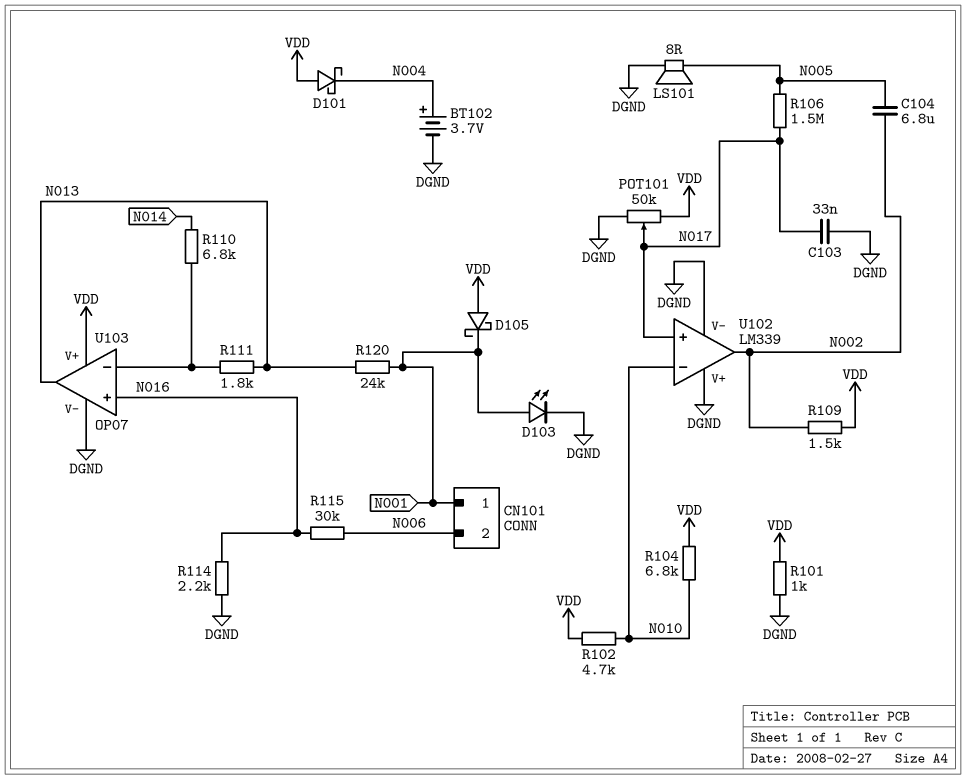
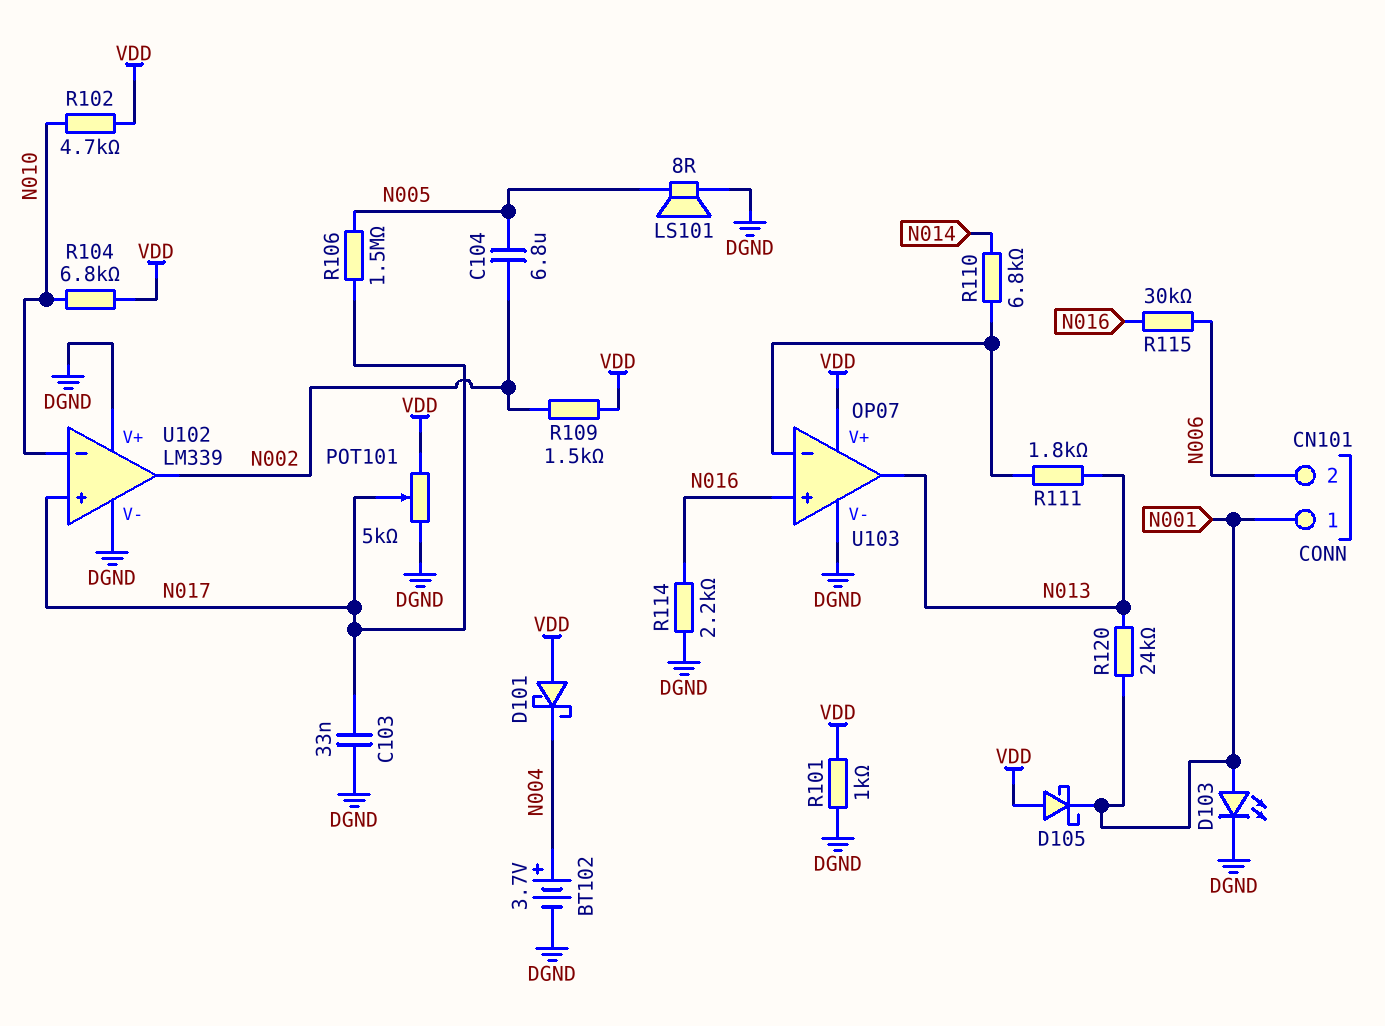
POT101: 50k (DGND, VDD, wiper N017) -> 5k (DGND, VDD, wiper N017)

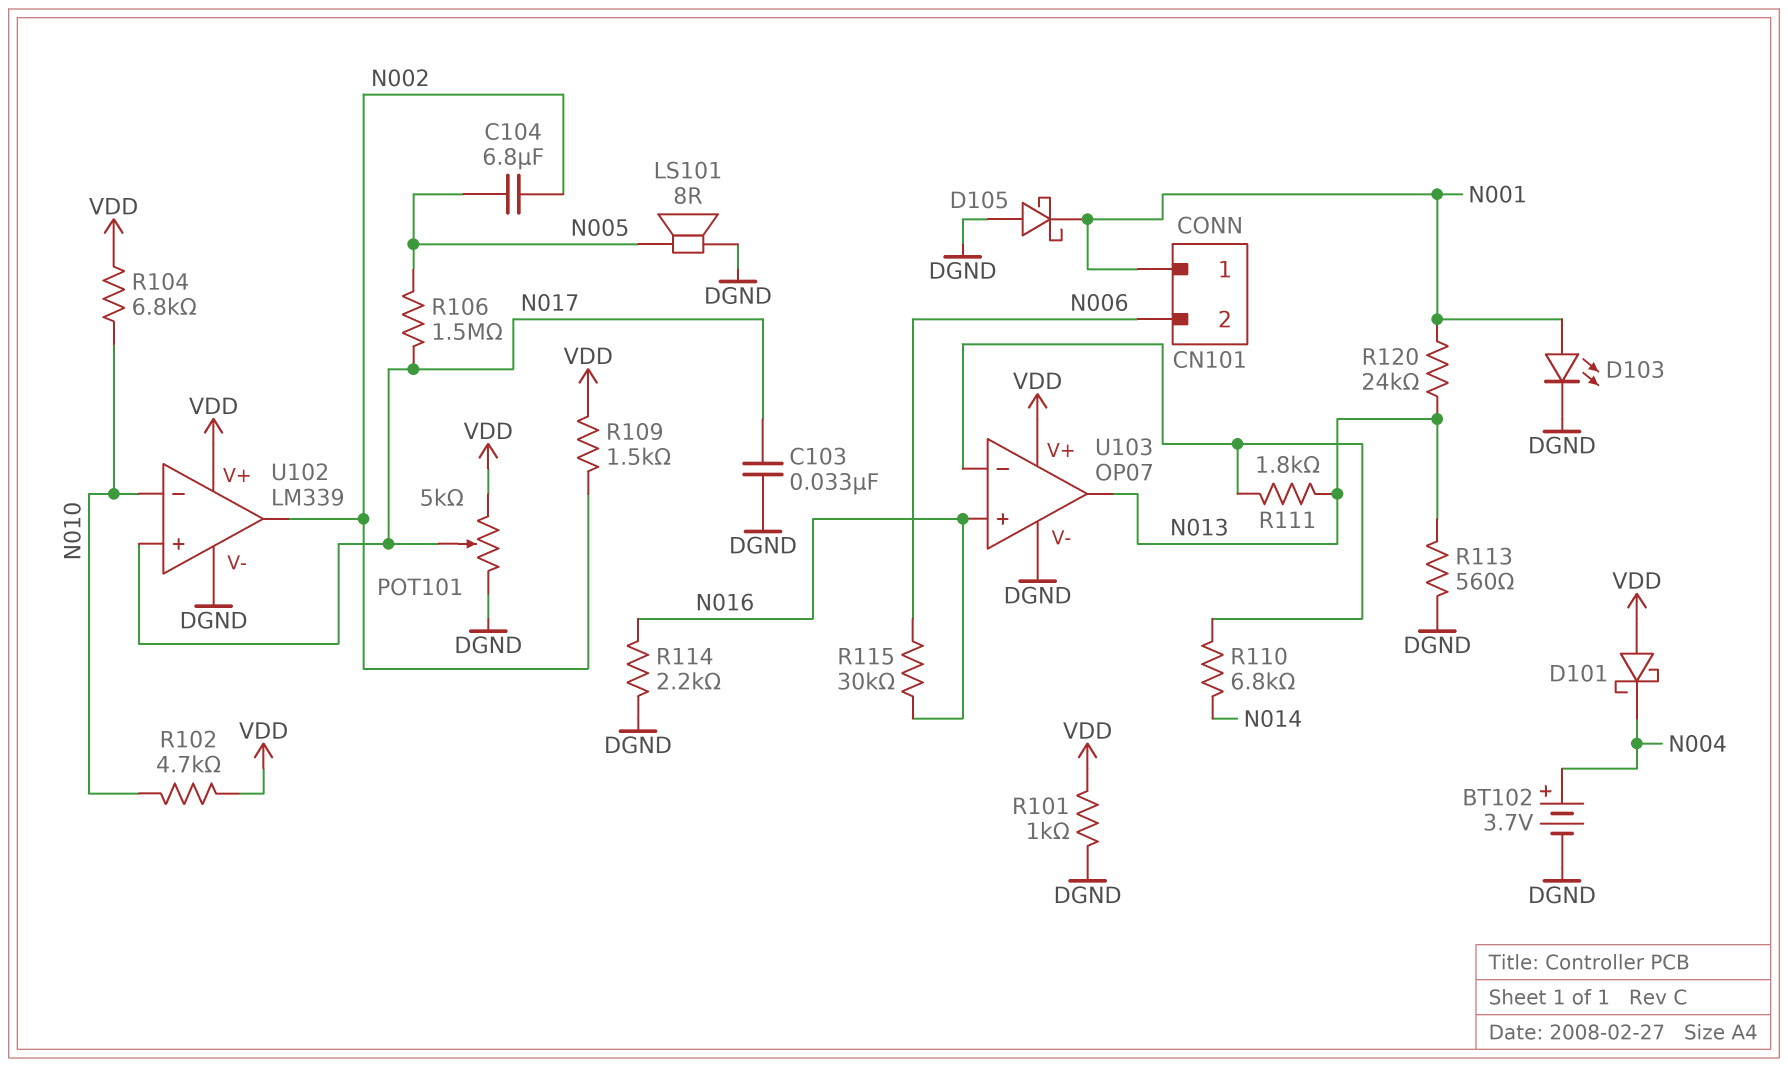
D105: schottky (A VDD, K N001) -> schottky (A DGND, K N001)
R113: none -> 560 (DGND, N013)
U102 pin V+: DGND -> VDD

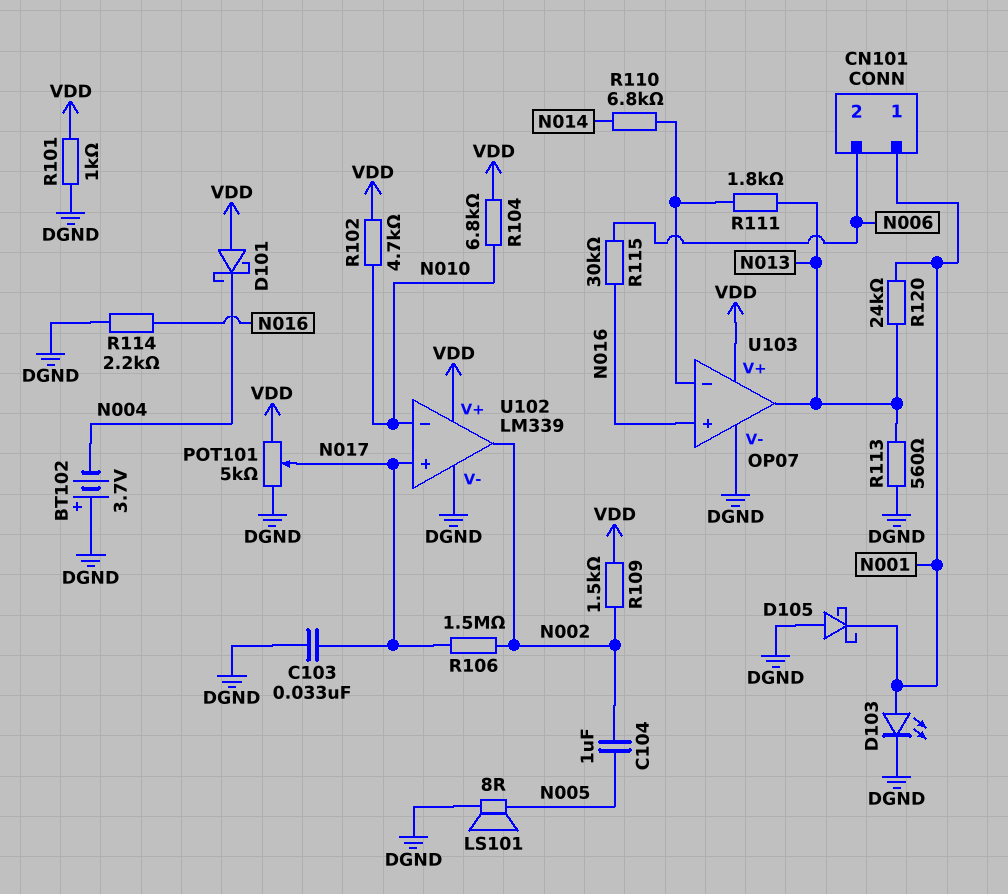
BT102: 3.7V (plus N004, minus DGND) -> 3.7V (plus DGND, minus N004)
C104: 6.8uF (N002, N005) -> 1uF (N002, N005)
R106: 1.5M (N005, N017) -> 1.5M (N002, N017)

